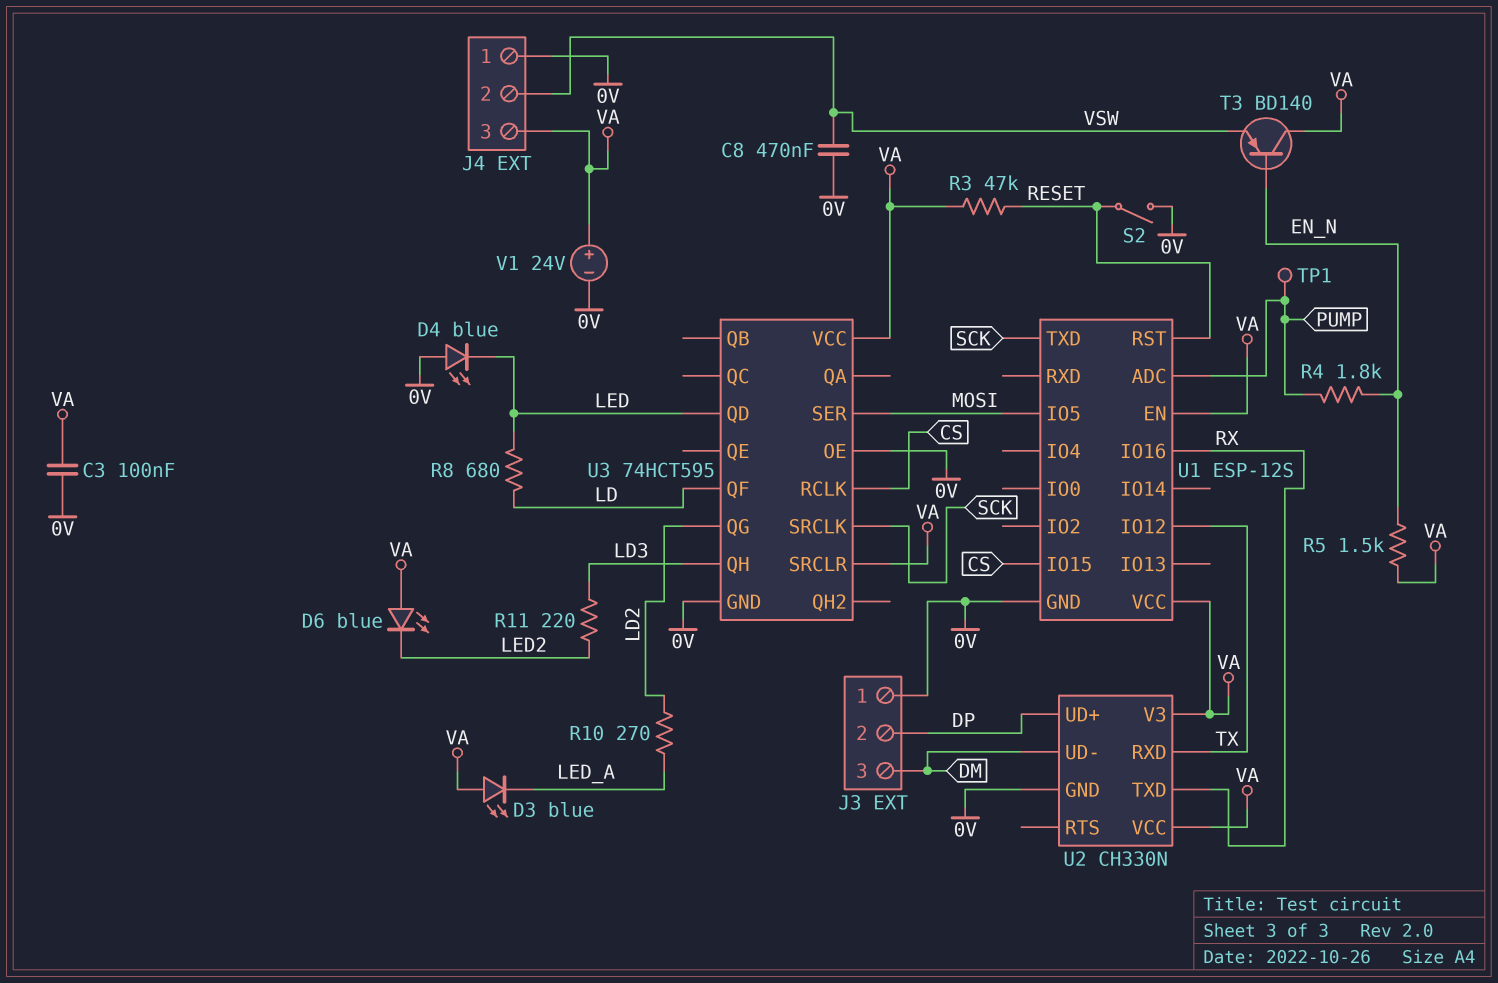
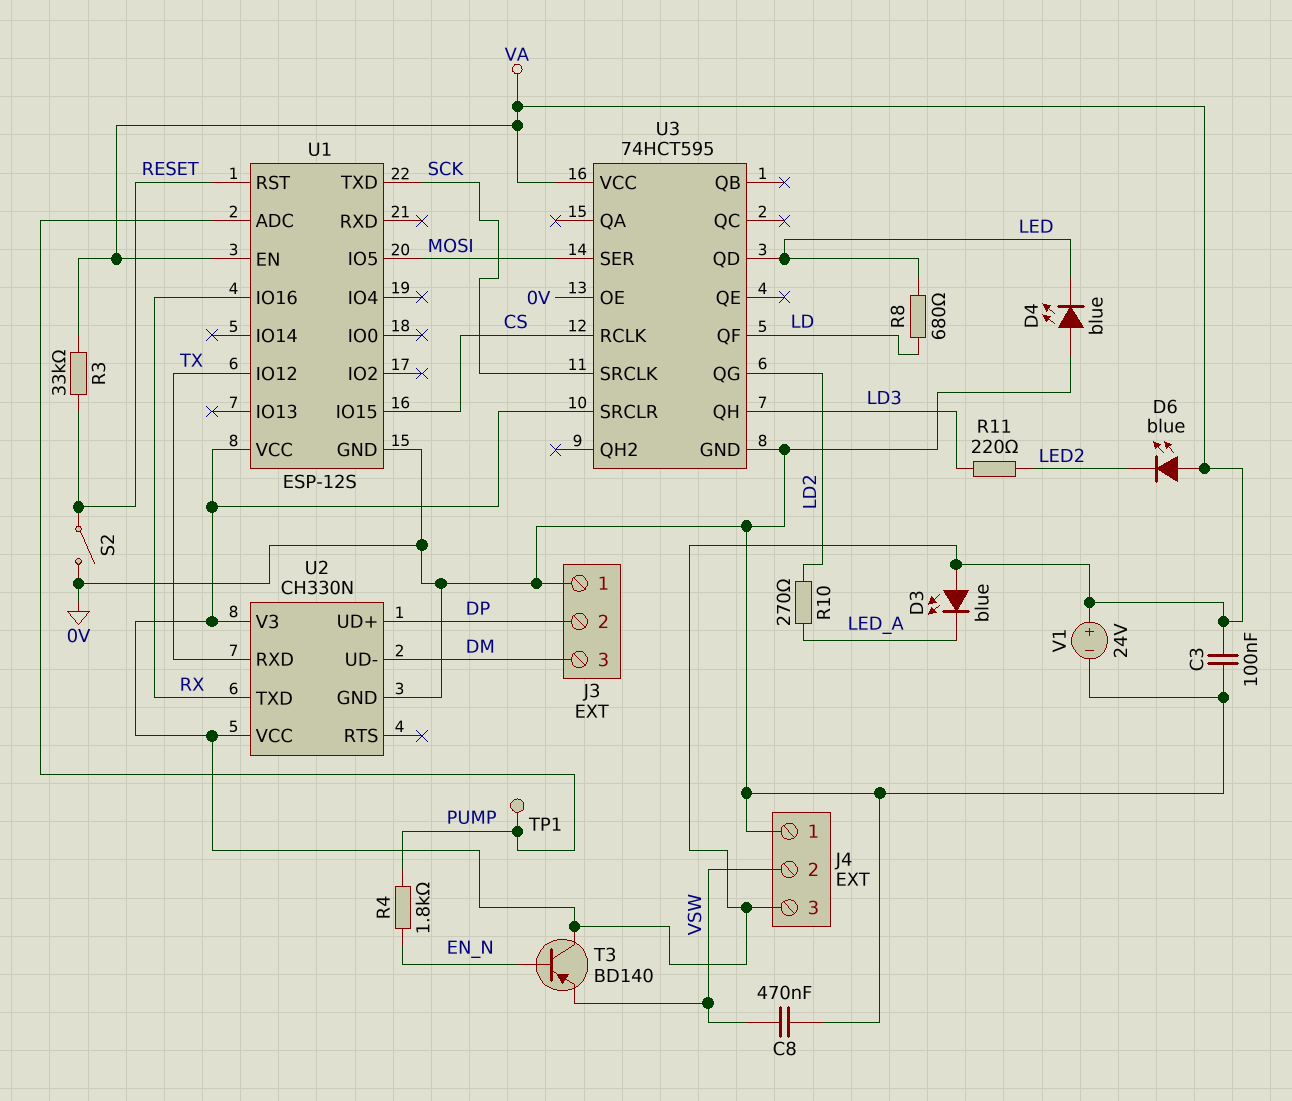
R3: 47k (RESET, VA) -> 33k (RESET, VA)
R5: 1.5k (EN_N, VA) -> none

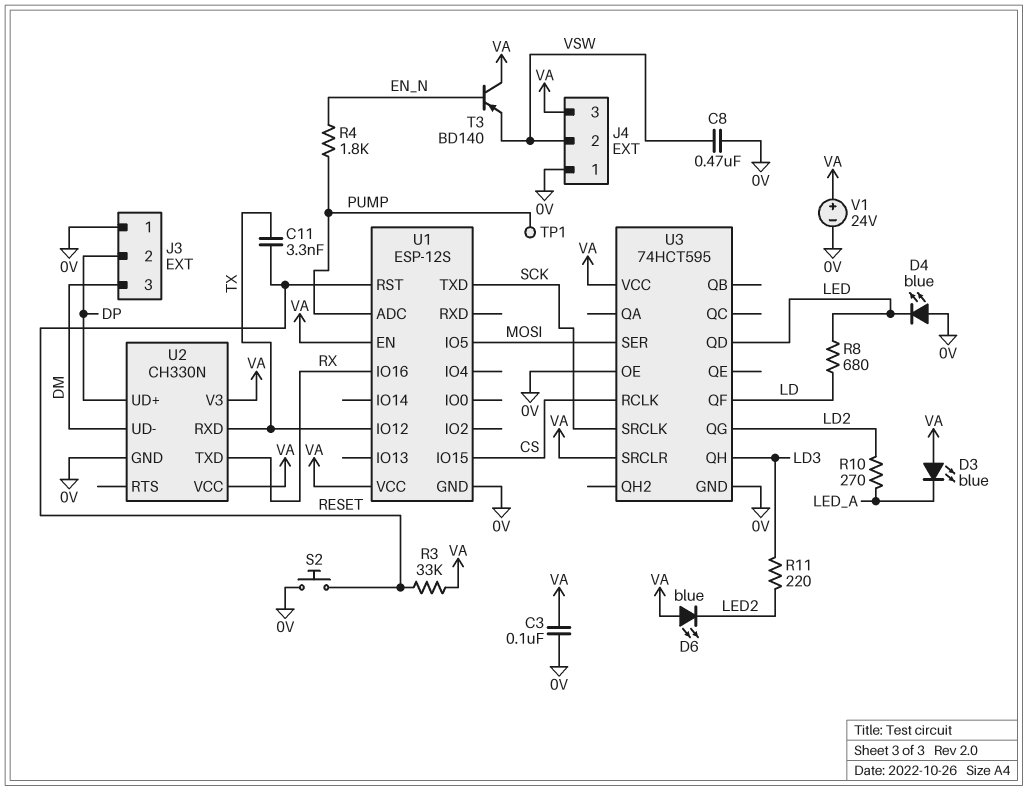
C11: none -> 3.3nF (RESET, TX)
S2: switch (0V, RESET) -> button (0V, RESET)

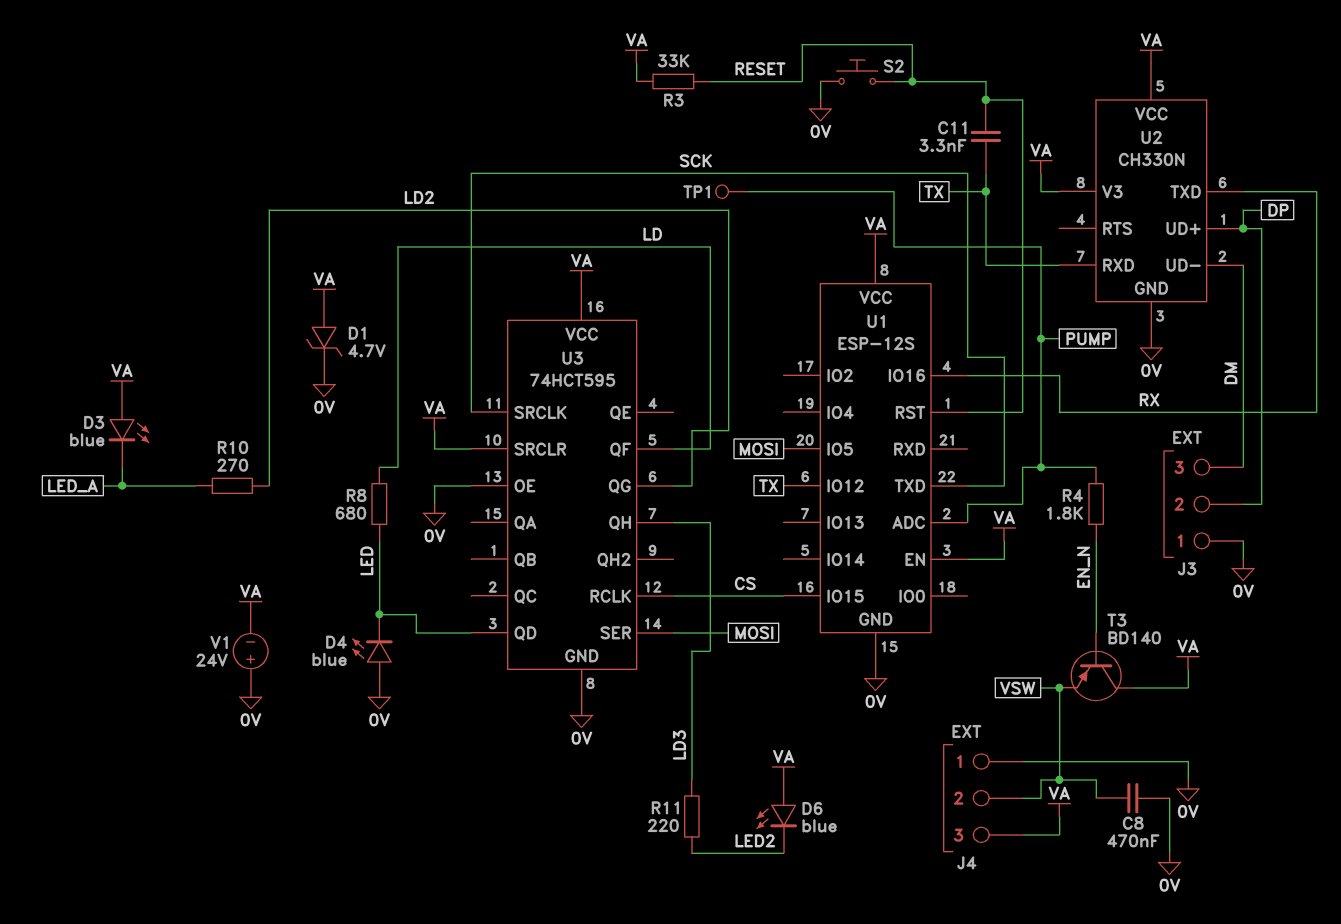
C3: 100nF (0V, VA) -> none
D1: none -> zener 4.7V (A VA, K 0V)
V1: 24V (plus VA, minus 0V) -> 24V (plus 0V, minus VA)

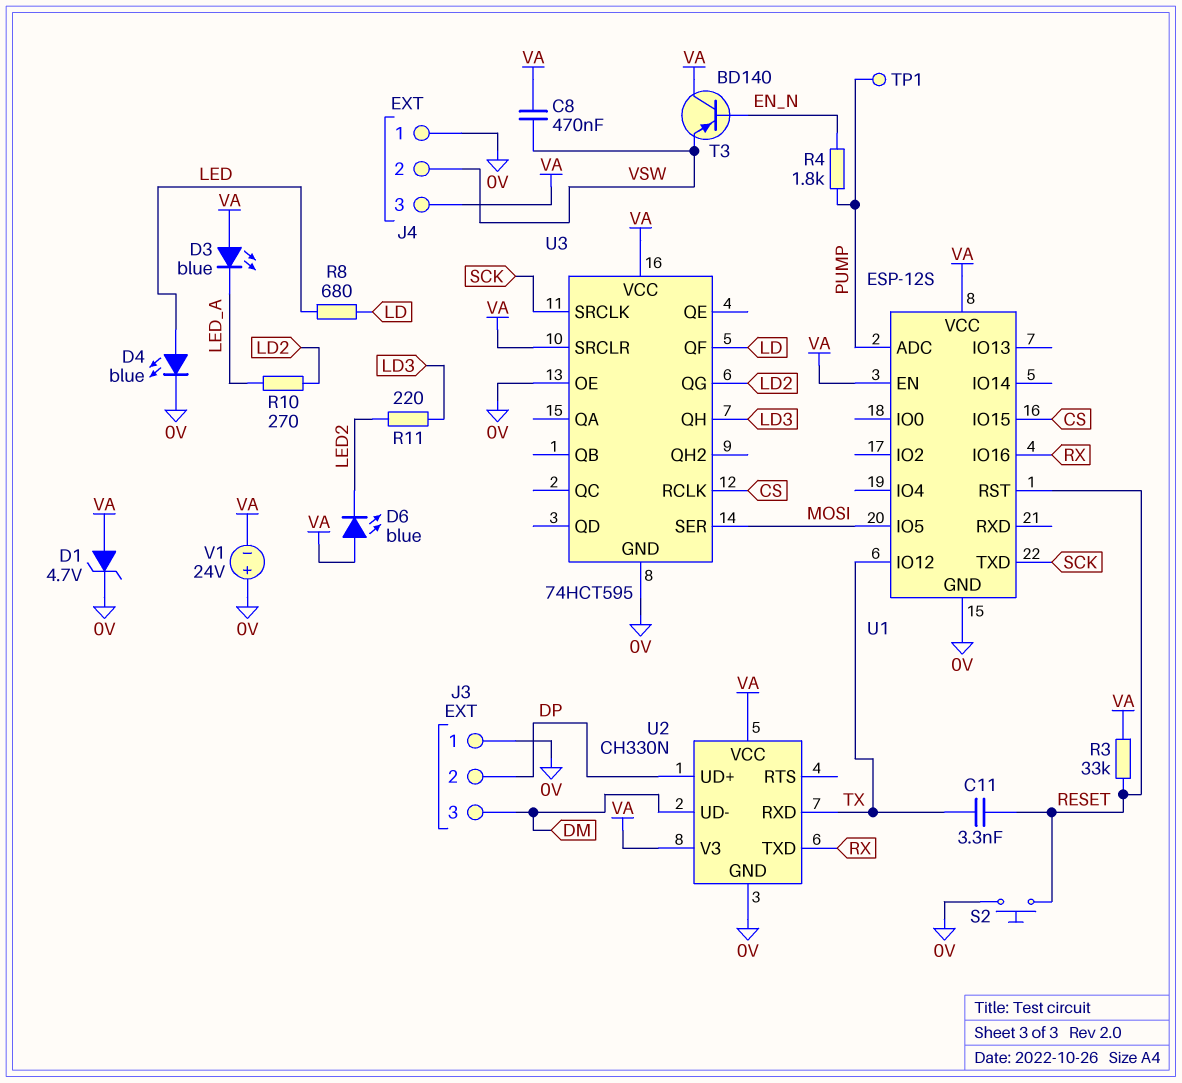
C8: 470nF (0V, VSW) -> 470nF (VA, VSW)
D4: LED blue (A 0V, K LED) -> LED blue (A LED, K 0V)
U3 pin QD: LED -> none

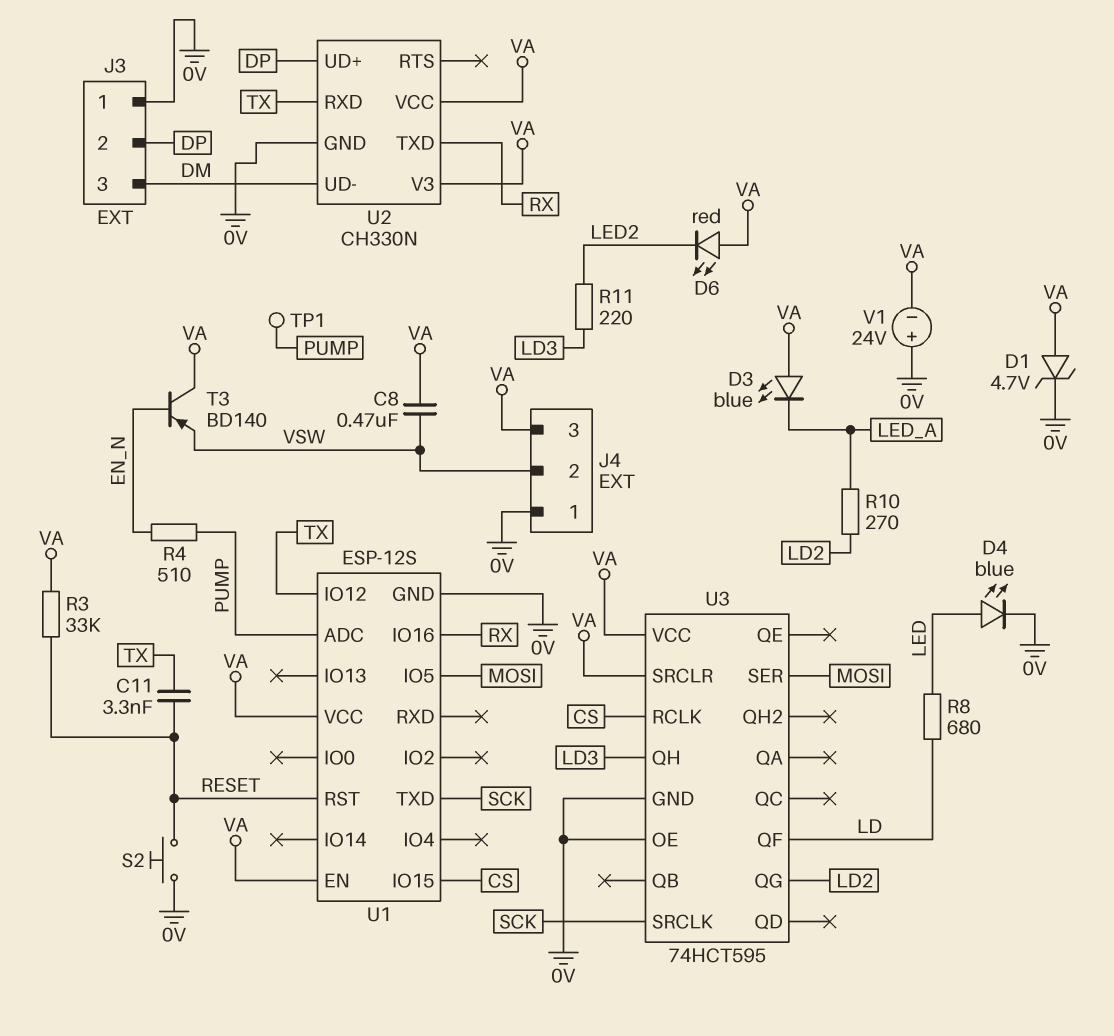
D6: LED blue (A VA, K LED2) -> LED red (A VA, K LED2)
R4: 1.8k (EN_N, PUMP) -> 510 (EN_N, PUMP)

